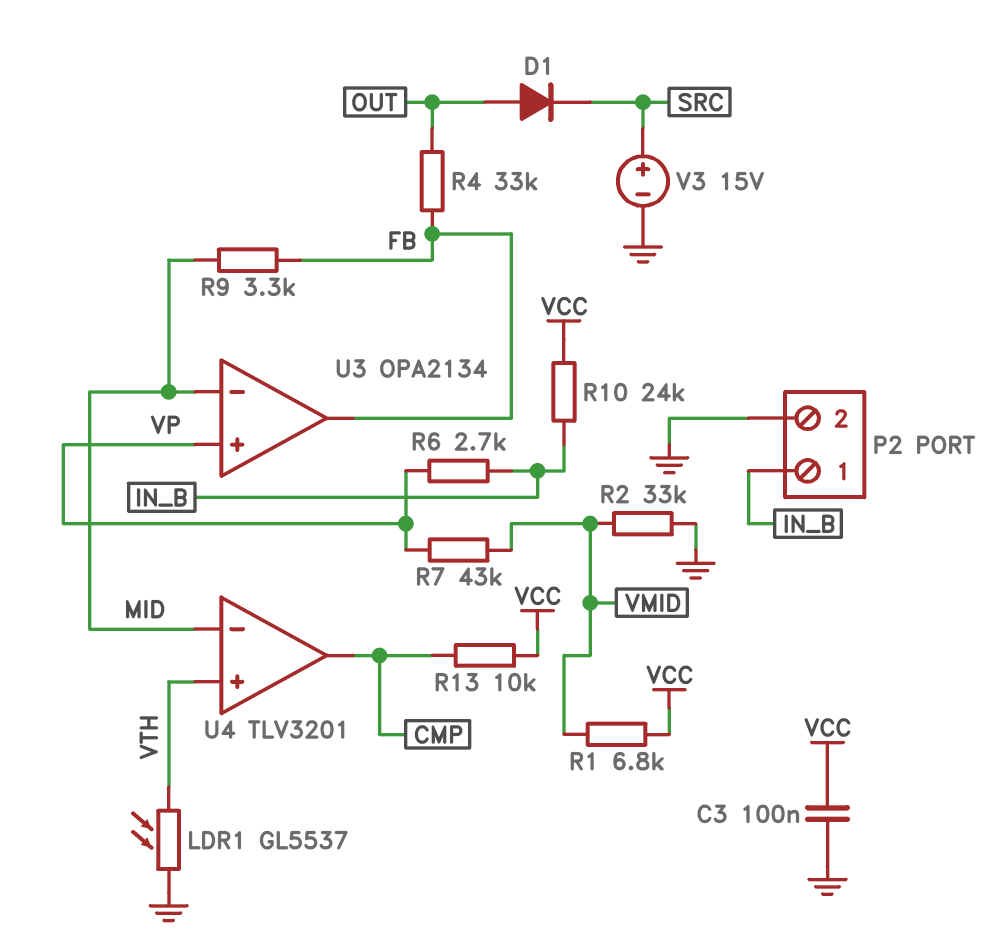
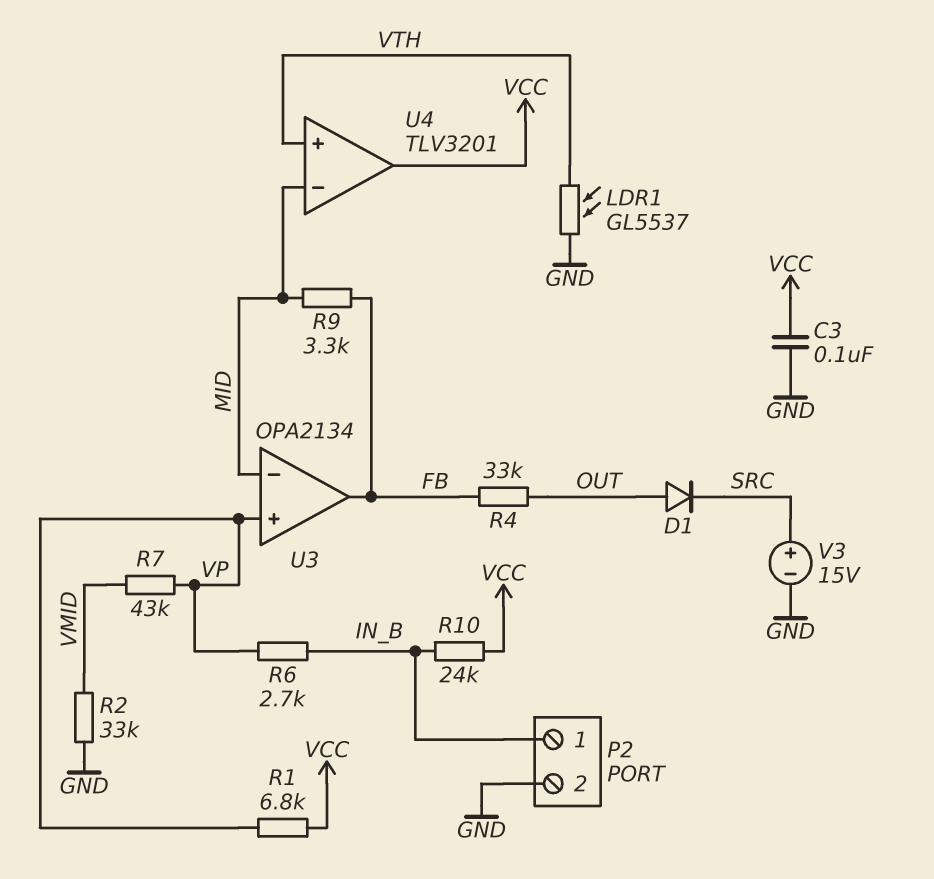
R1: 6.8k (VCC, VMID) -> 6.8k (VCC, VP)
R13: 10k (CMP, VCC) -> none
U4 pin out: CMP -> VCC

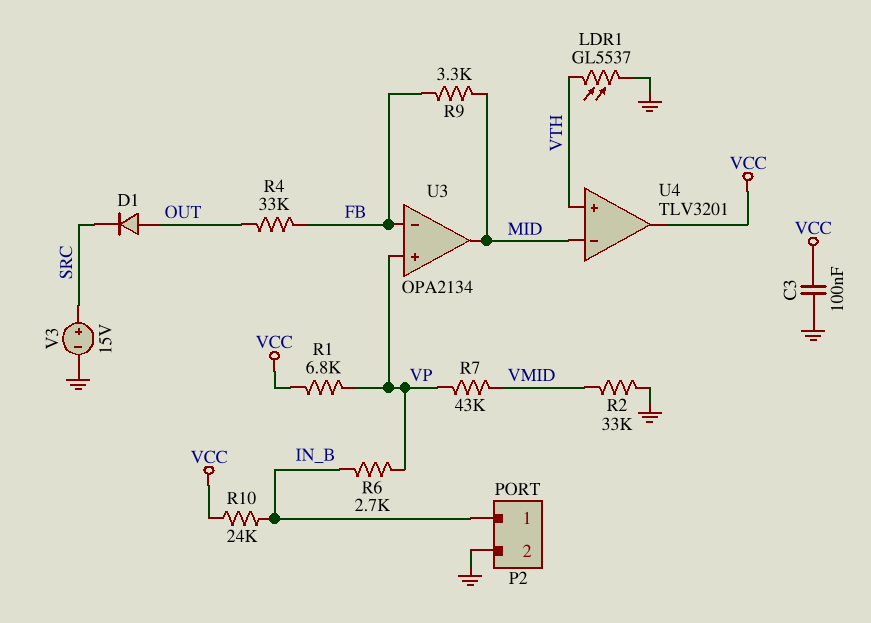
U3 pin in-: MID -> FB
U3 pin out: FB -> MID

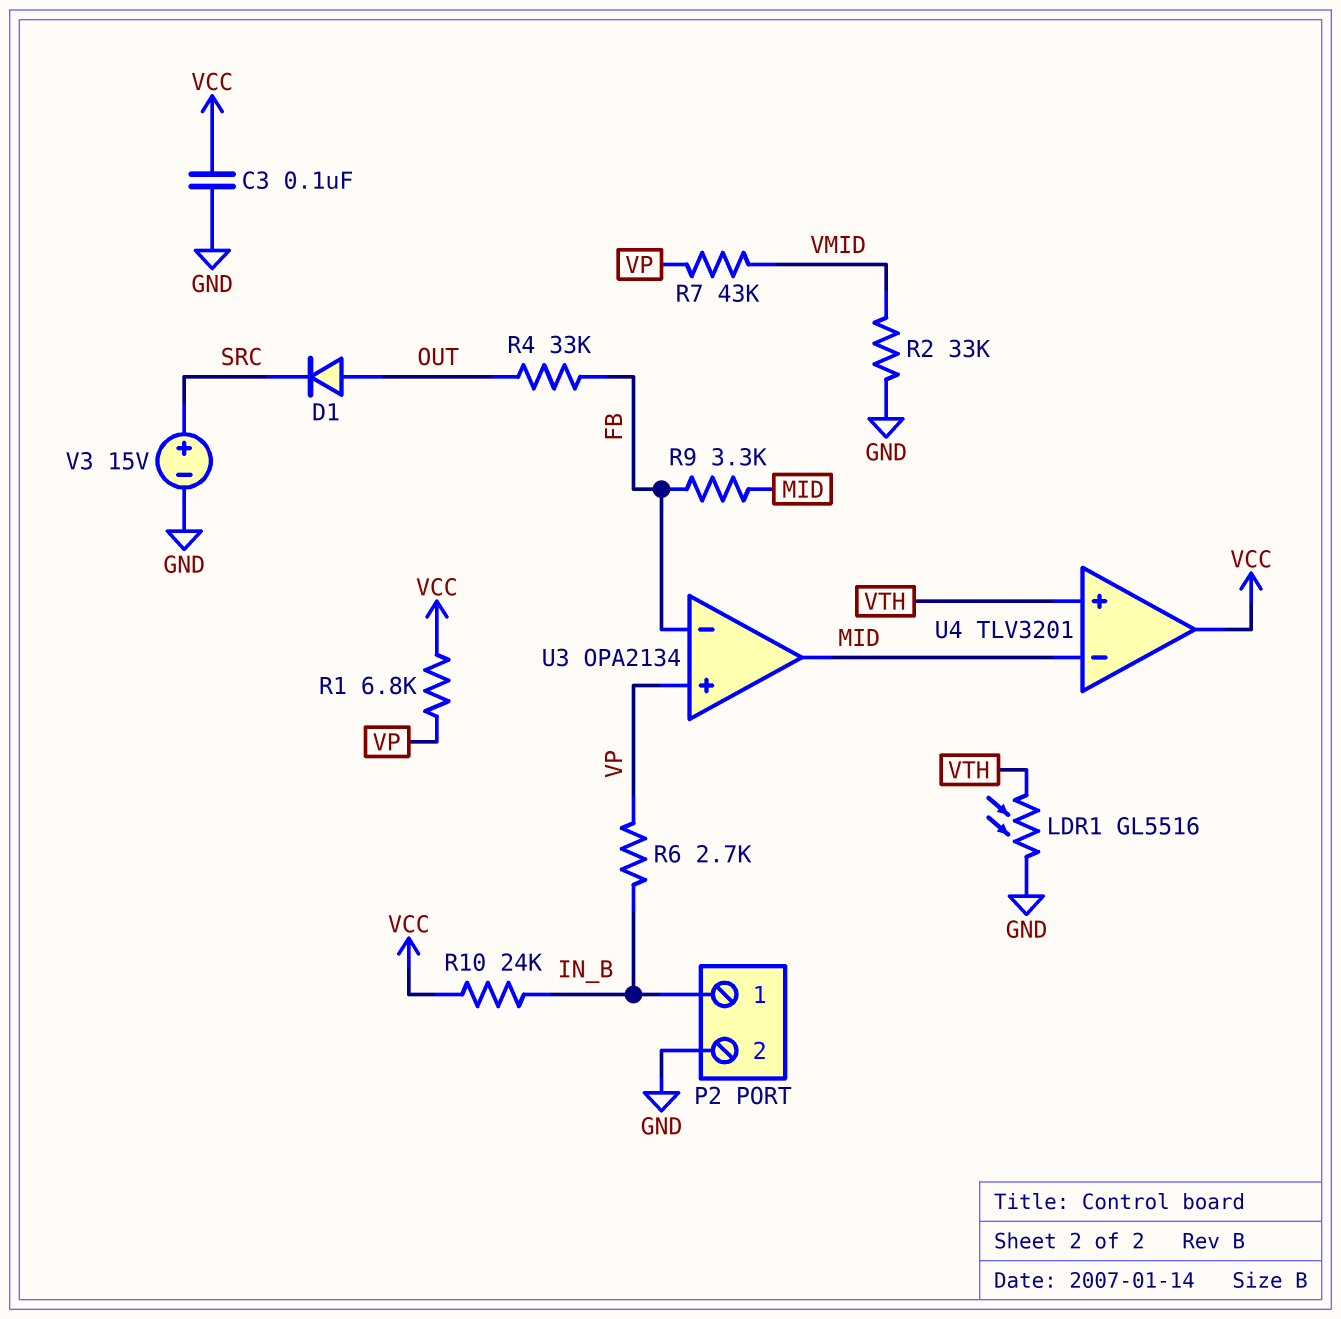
LDR1: GL5537 (GND, VTH) -> GL5516 (GND, VTH)

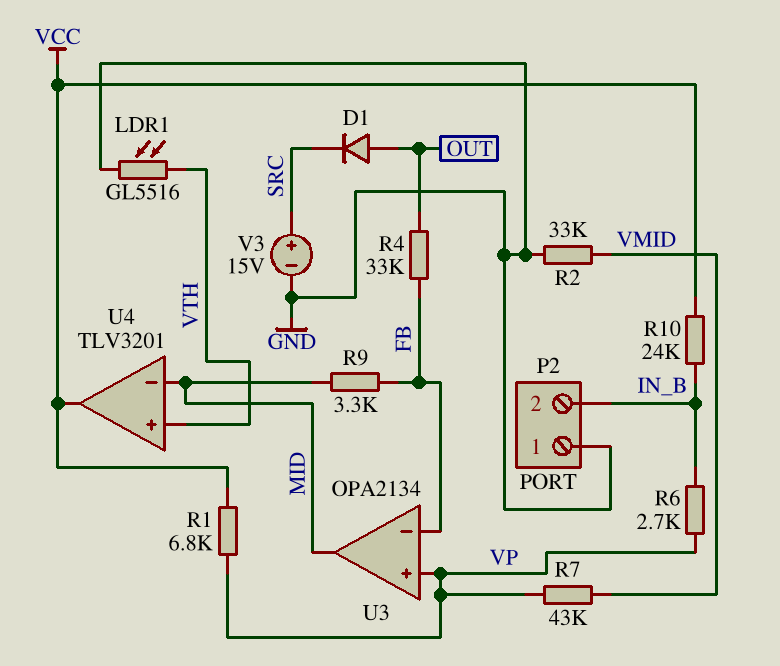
C3: 100nF (GND, VCC) -> none
P2 pin 1: IN_B -> GND
P2 pin 2: GND -> IN_B

